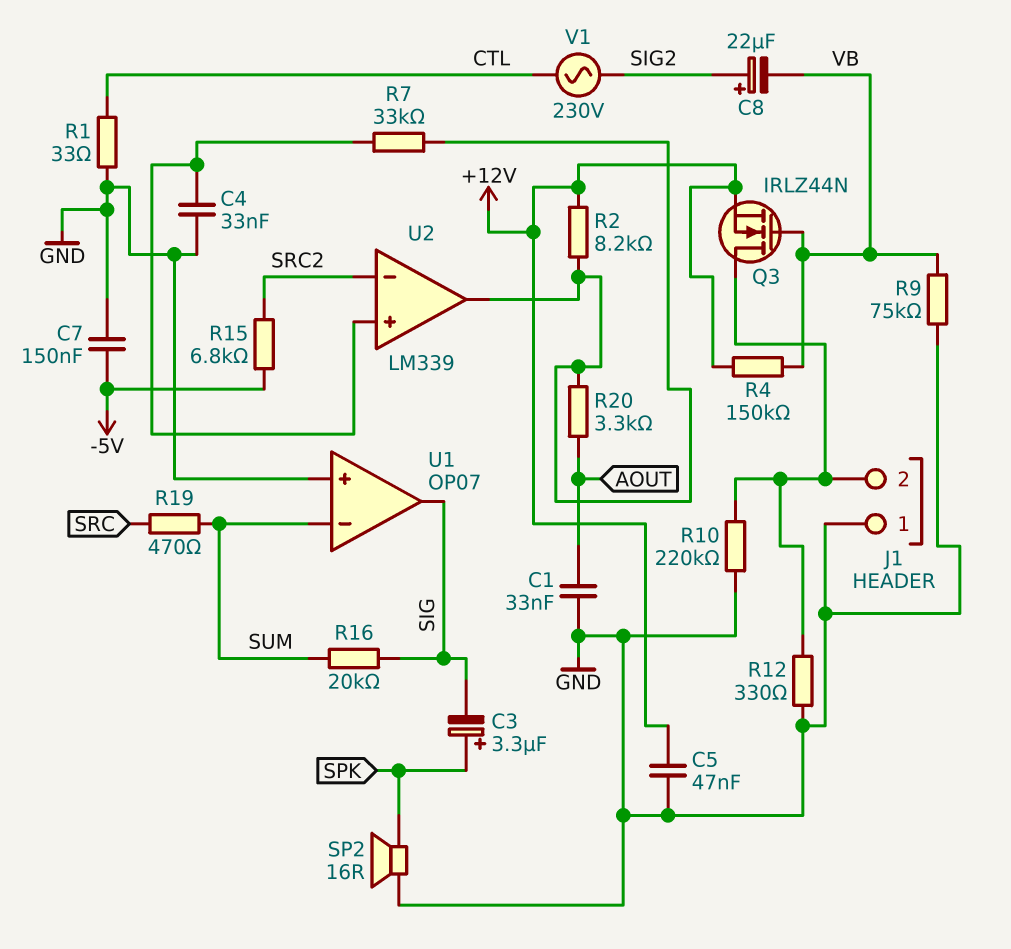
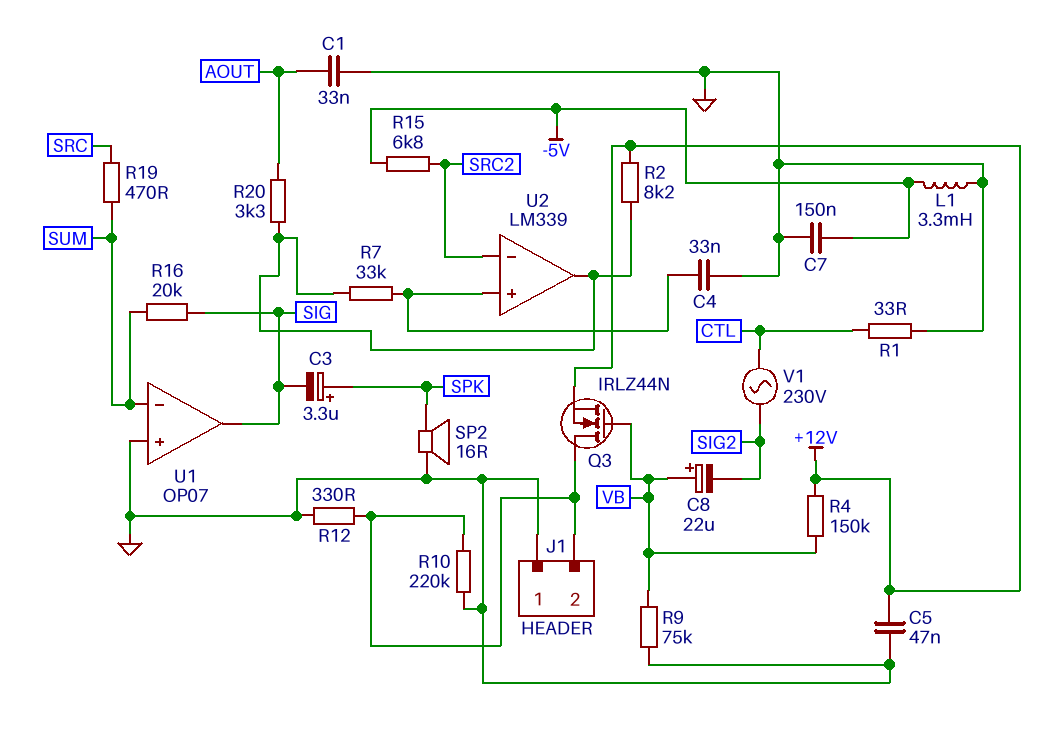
C8: 22uF (plus SIG2, minus VB) -> 22uF (plus VB, minus SIG2)
L1: none -> 3.3mH (-5V, GND)

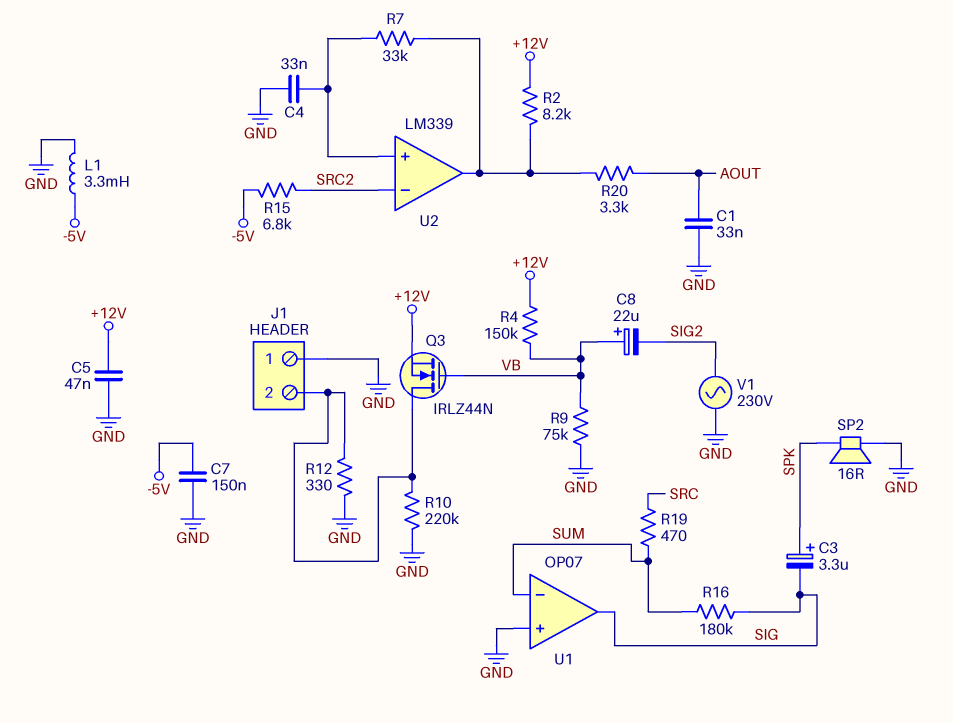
R1: 33 (CTL, GND) -> none
R16: 20k (SIG, SUM) -> 180k (SIG, SUM)
V1: AC 230V (CTL, SIG2) -> AC 230V (GND, SIG2)

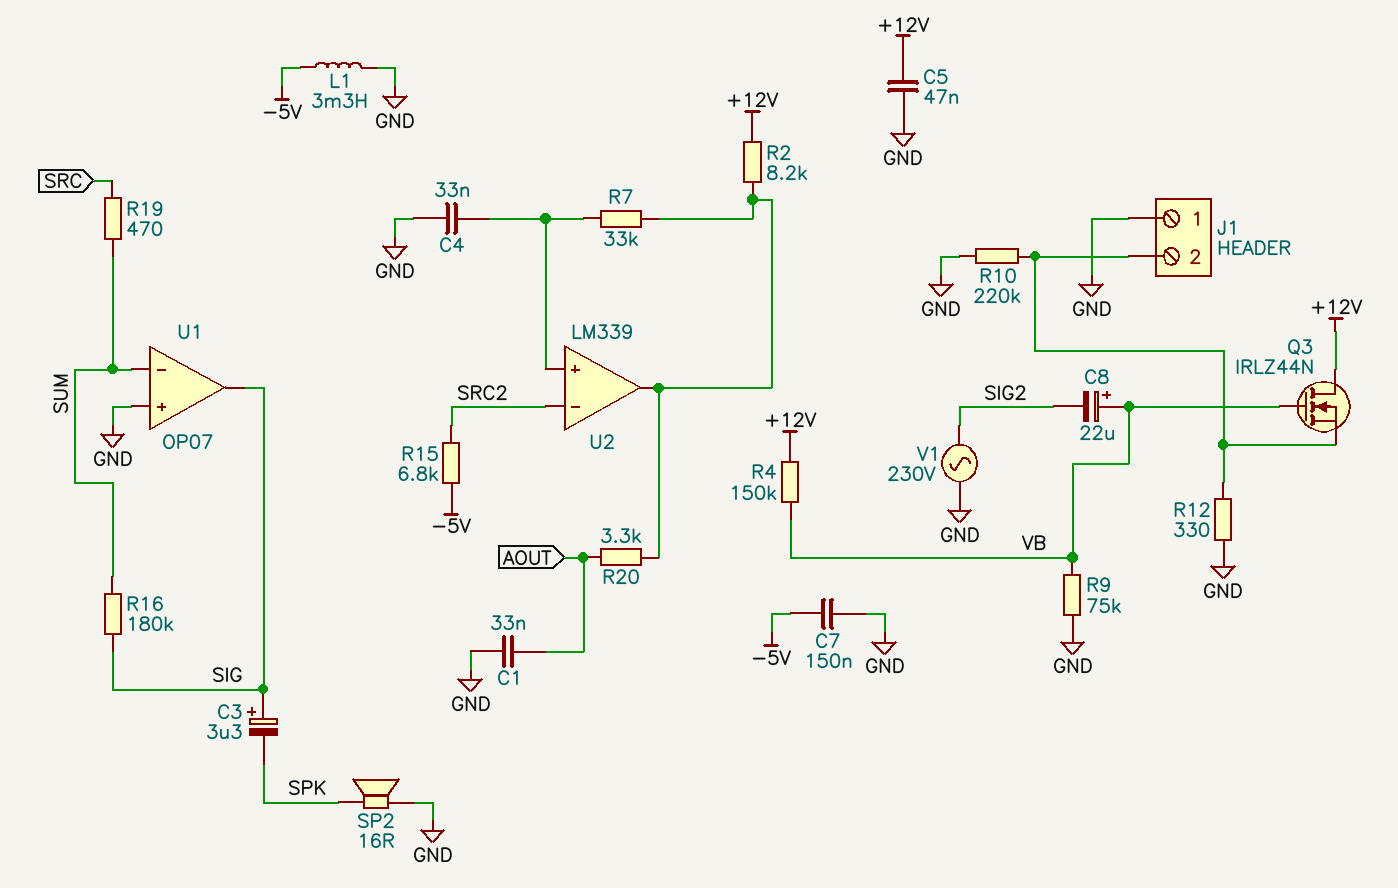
C3: 3.3uF (plus SPK, minus SIG) -> 3.3uF (plus SIG, minus SPK)
Q3: NMOS IRLZ44N (G VB, D J1/2, S +12V) -> NMOS IRLZ44N (G VB, D +12V, S J1/2)

